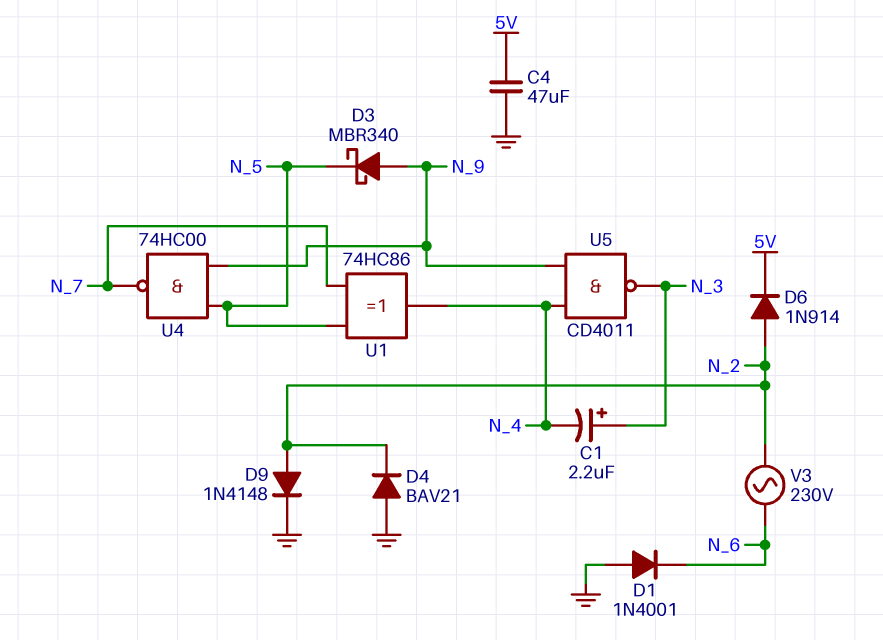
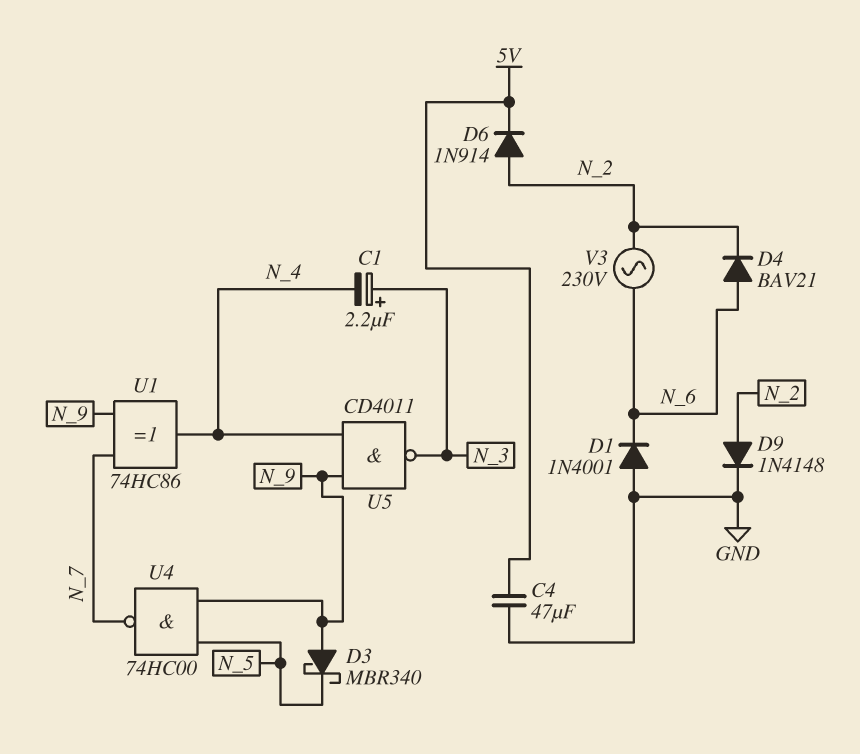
D4: diode BAV21 (A GND, K N_2) -> diode BAV21 (A N_6, K N_2)
U1: XOR 74HC86 (in N_5, in N_7, out N_4) -> XOR 74HC86 (in N_7, in N_9, out N_4)

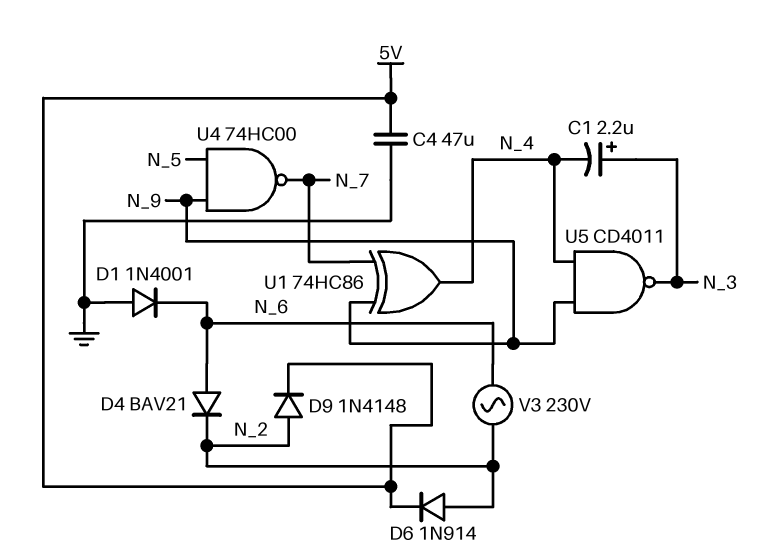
D3: schottky MBR340 (A N_9, K N_5) -> none
D9: diode 1N4148 (A N_2, K GND) -> diode 1N4148 (A N_2, K 5V)

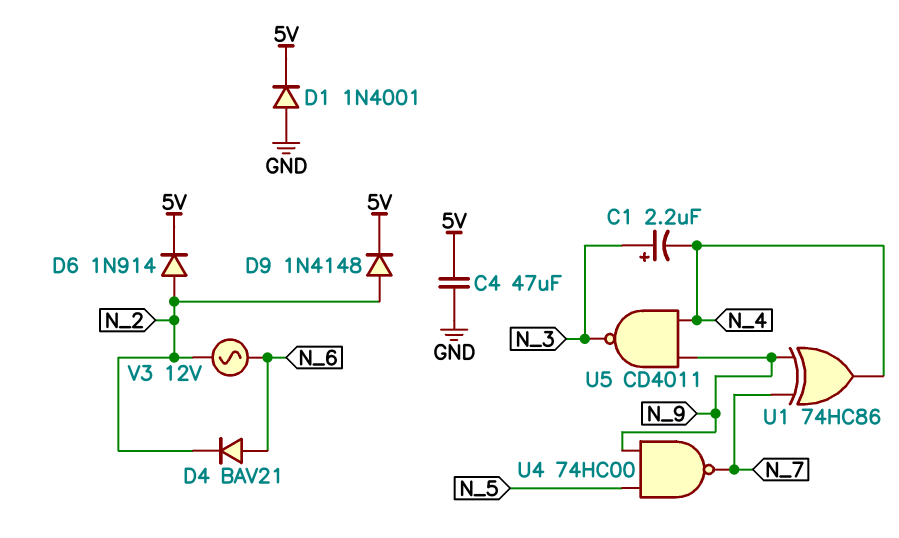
D1: diode 1N4001 (A GND, K N_6) -> diode 1N4001 (A GND, K 5V)
V3: AC 230V (N_2, N_6) -> AC 12V (N_2, N_6)

